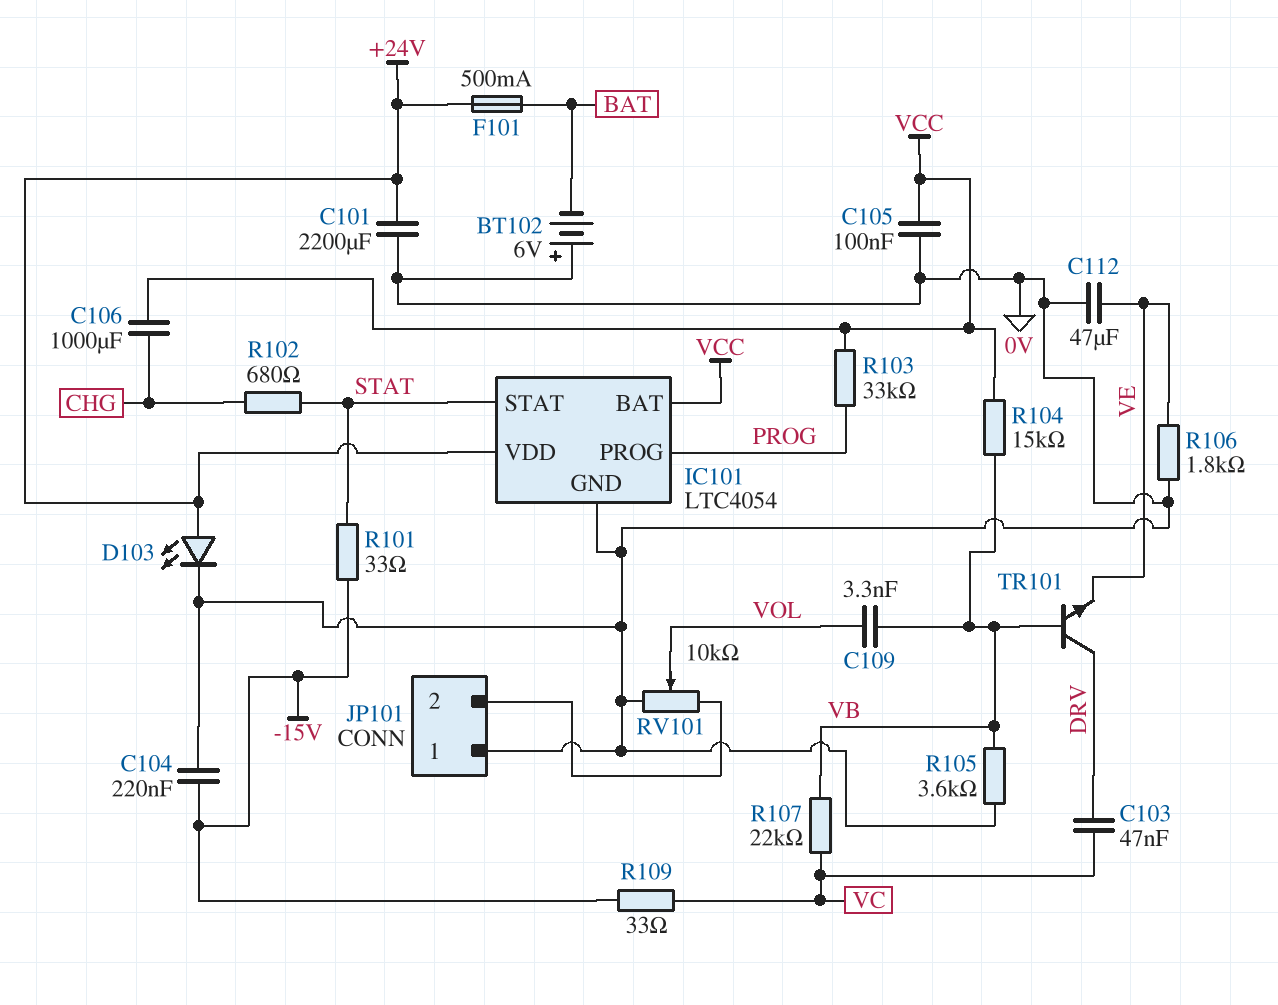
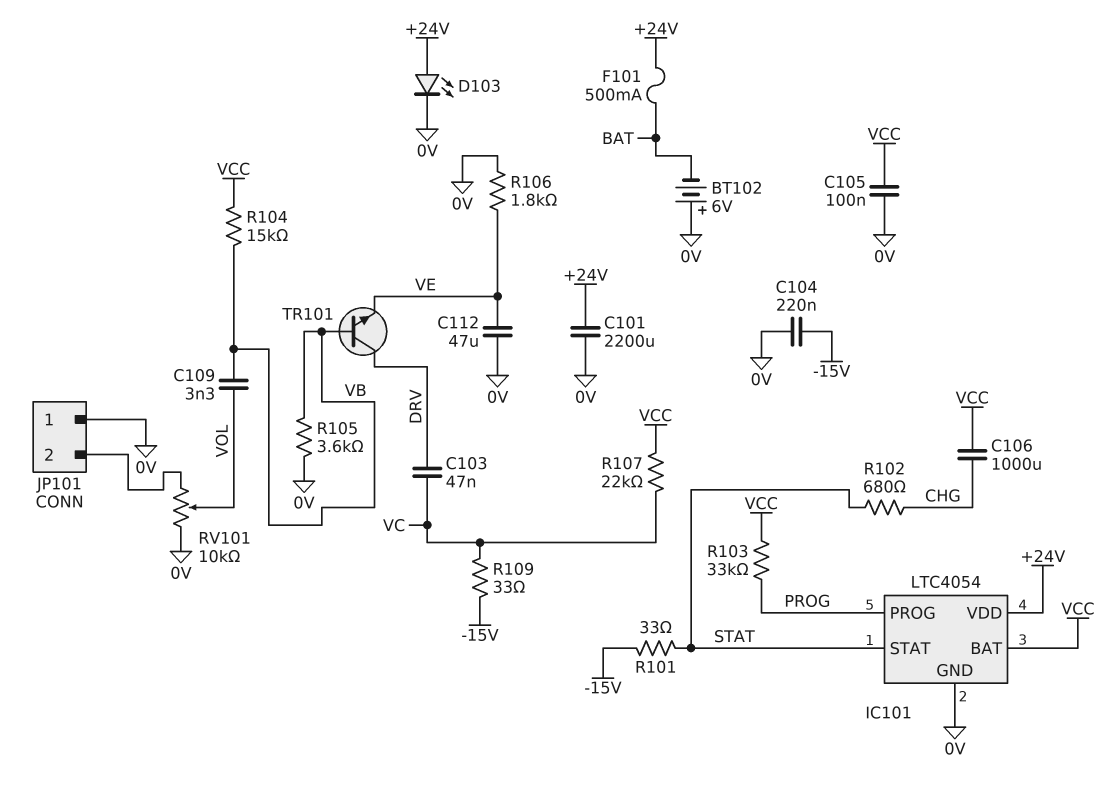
R107: 22k (VB, VC) -> 22k (VC, VCC)

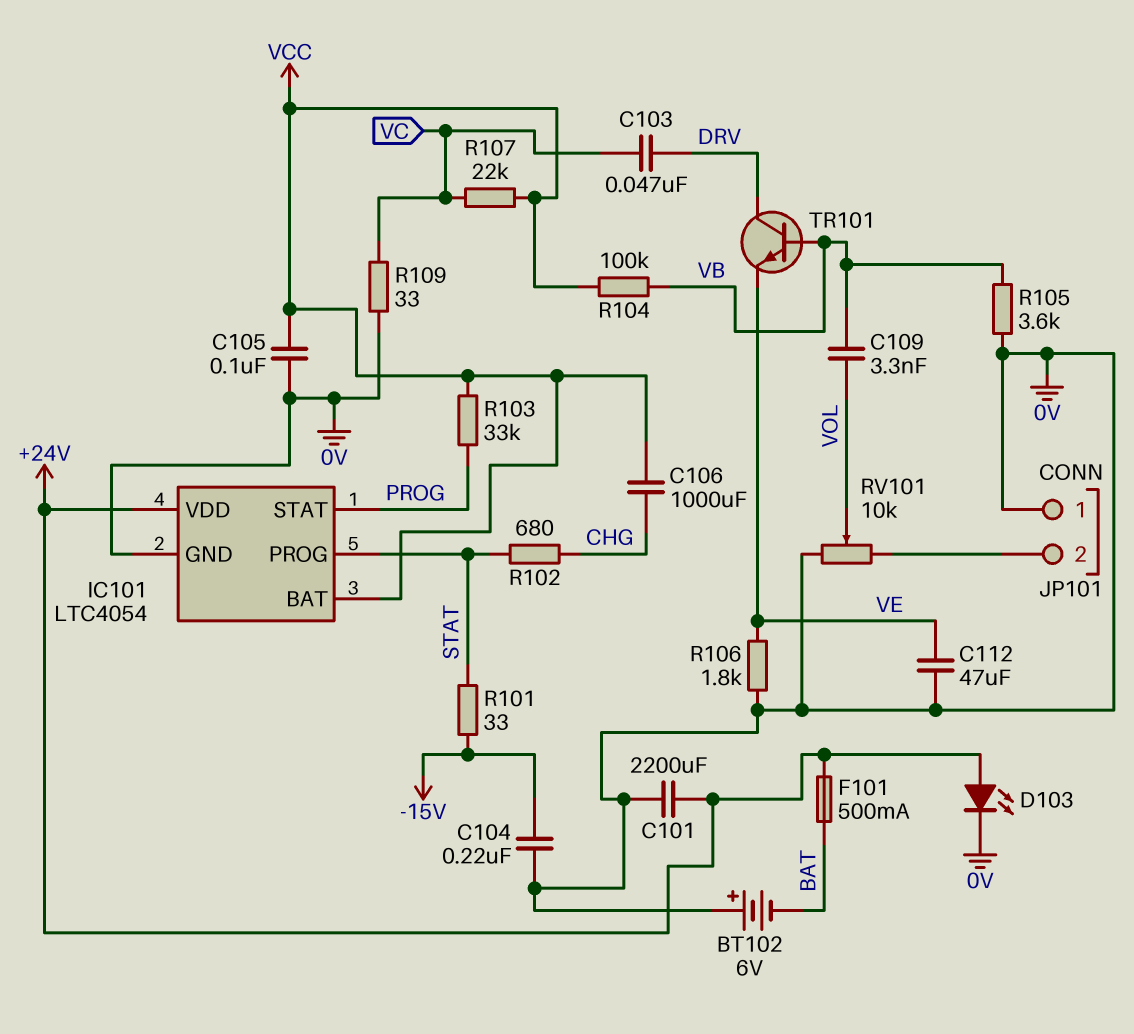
IC101 pin PROG: PROG -> STAT
IC101 pin STAT: STAT -> PROG
R104: 15k (VB, VCC) -> 100k (VB, VCC)
R109: 33 (-15V, VC) -> 33 (0V, VC)

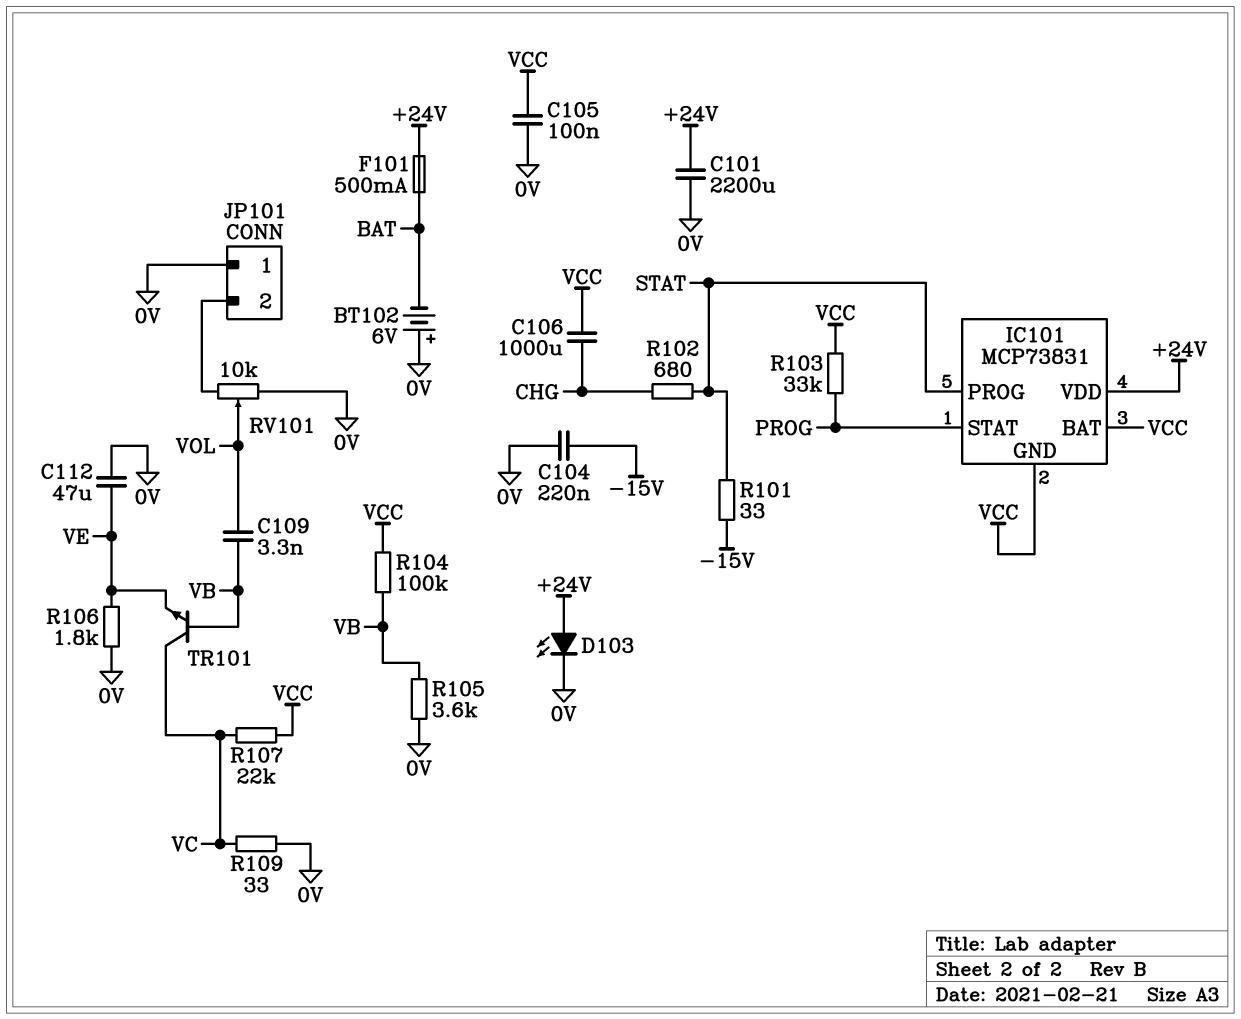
C103: 47nF (DRV, VC) -> none
IC101: LTC4054 -> MCP73831
IC101 pin GND: 0V -> VCC
TR101: NPN (B VB, C DRV, E VE) -> NPN (B VB, C VC, E VE)

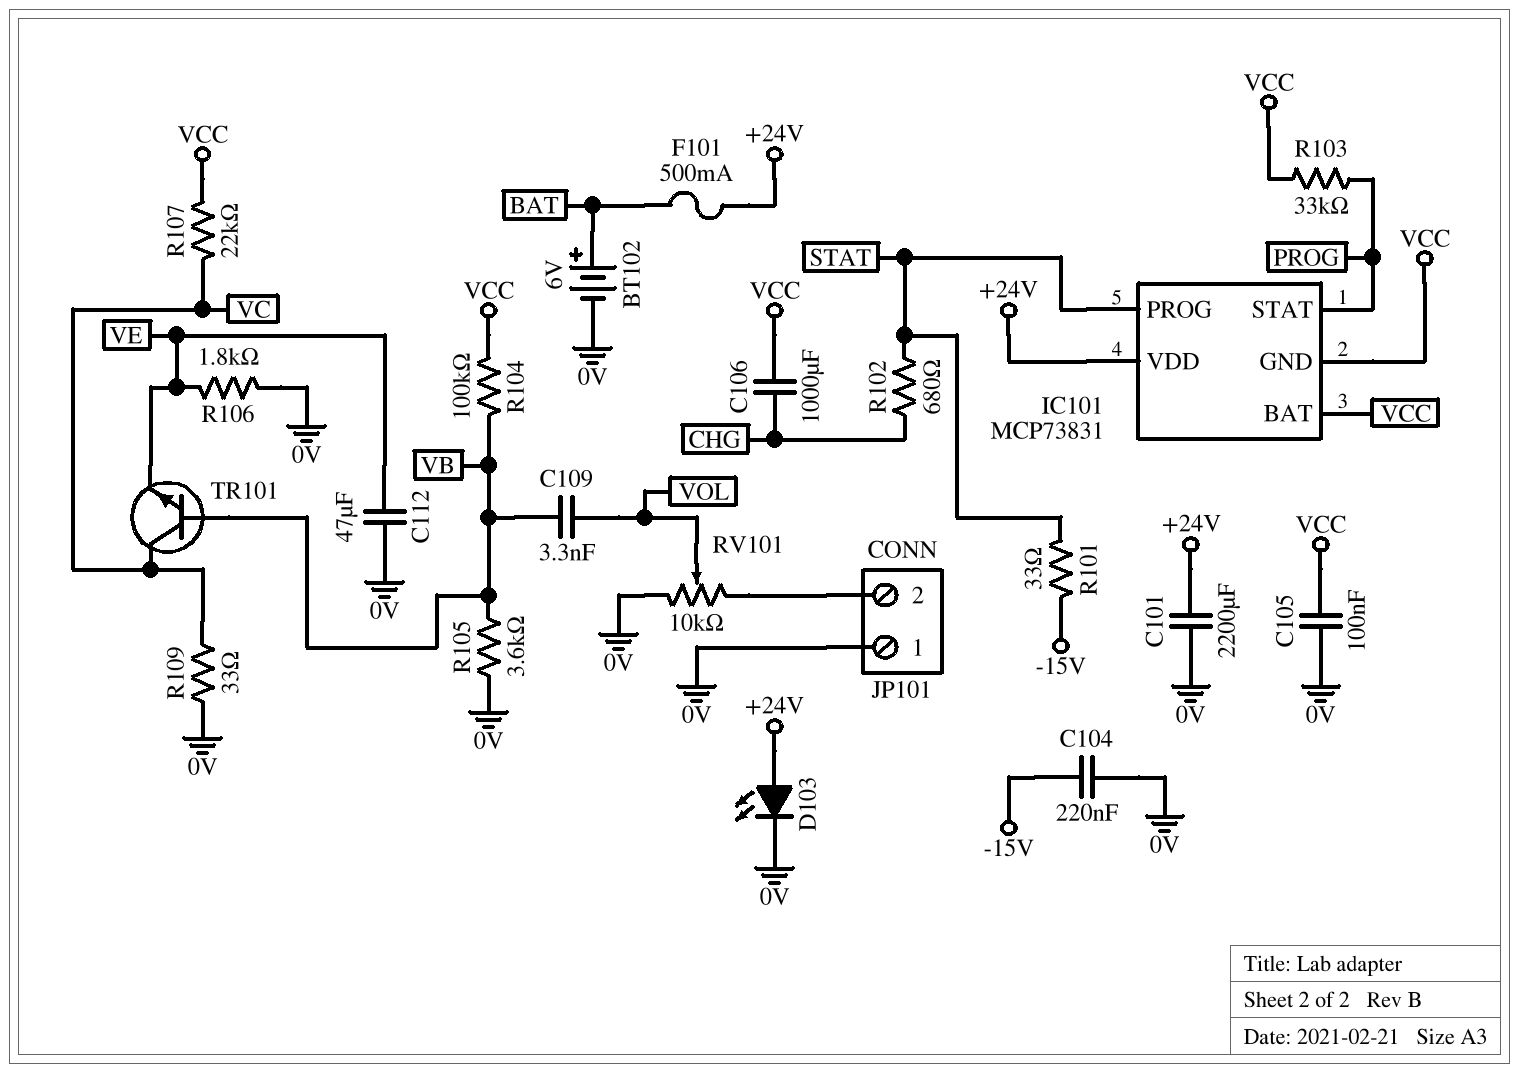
BT102: 6V (plus 0V, minus BAT) -> 6V (plus BAT, minus 0V)

